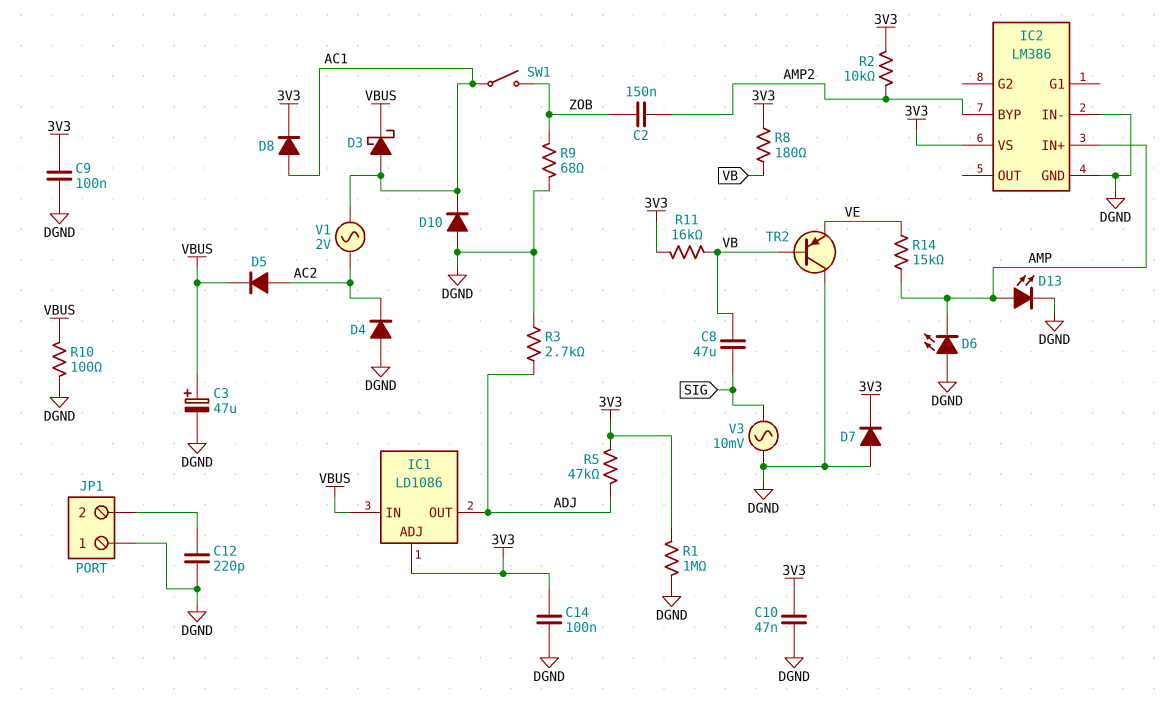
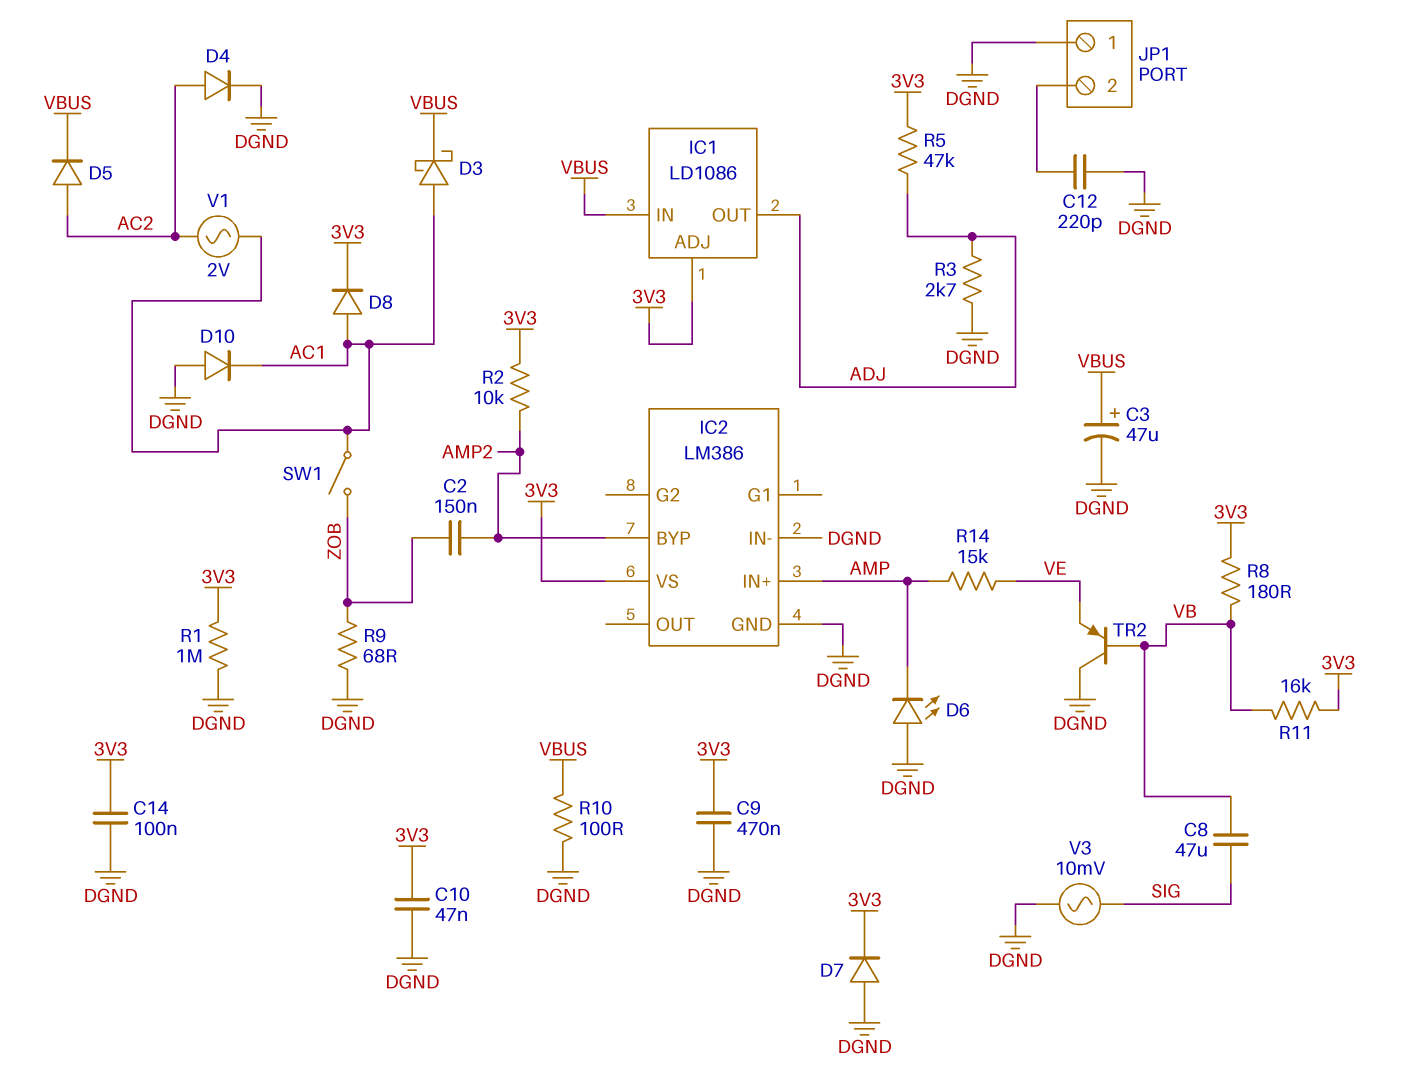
C9: 100nF (3V3, DGND) -> 470nF (3V3, DGND)
D4: diode (A DGND, K AC2) -> diode (A AC2, K DGND)
D13: LED (A AMP, K DGND) -> none

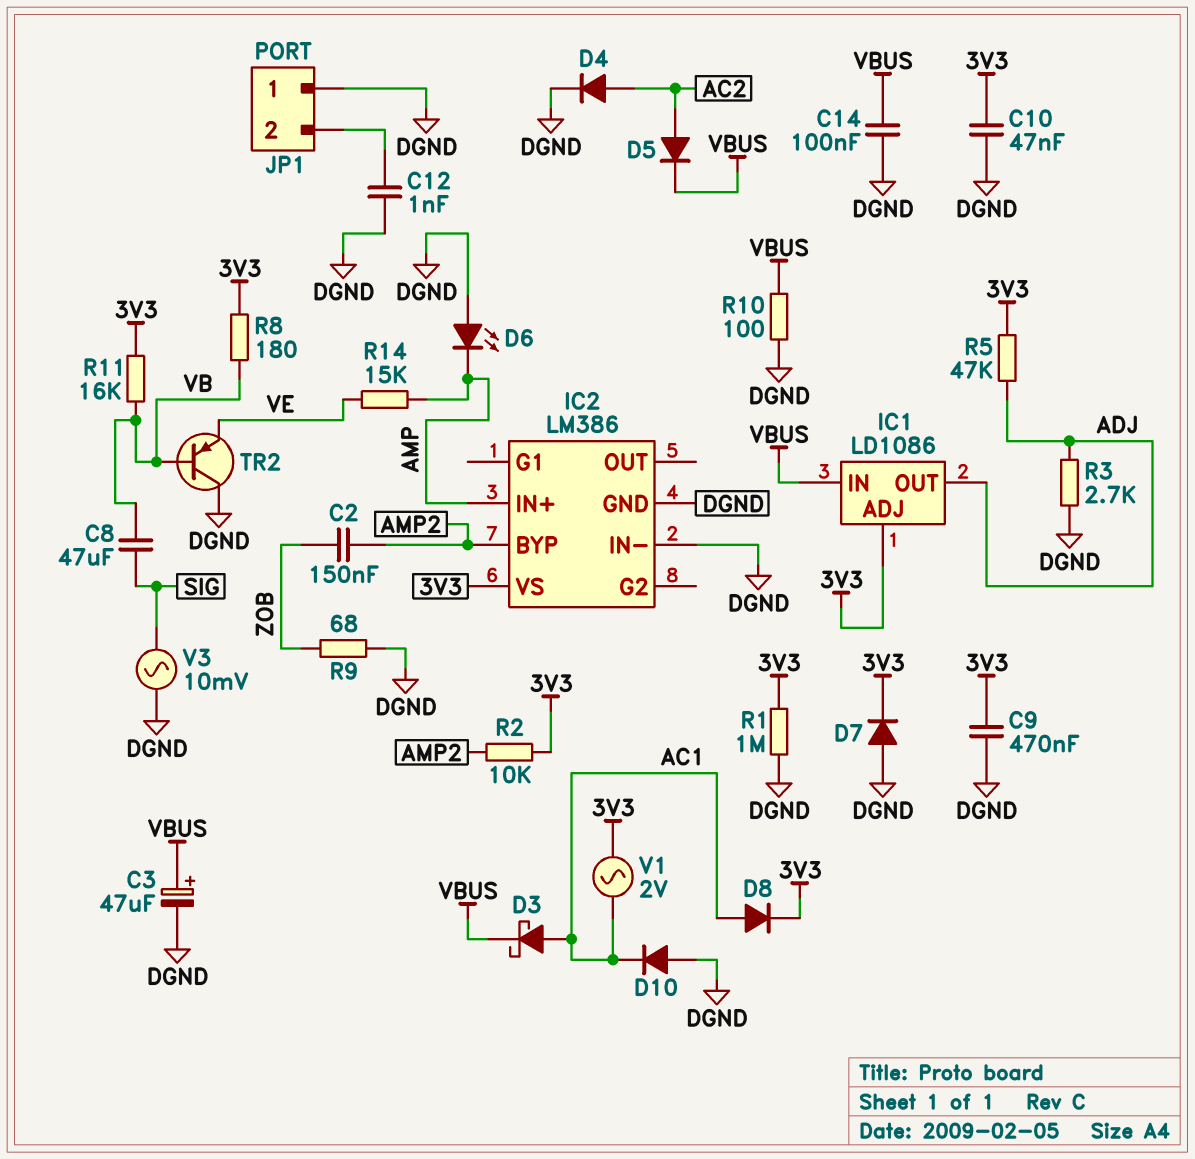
C12: 220pF (DGND, JP1/2) -> 1nF (DGND, JP1/2)
C14: 100nF (3V3, DGND) -> 100nF (DGND, VBUS)
SW1: switch (AC1, ZOB) -> none
V1: AC 2V (AC1, AC2) -> AC 2V (3V3, AC1)

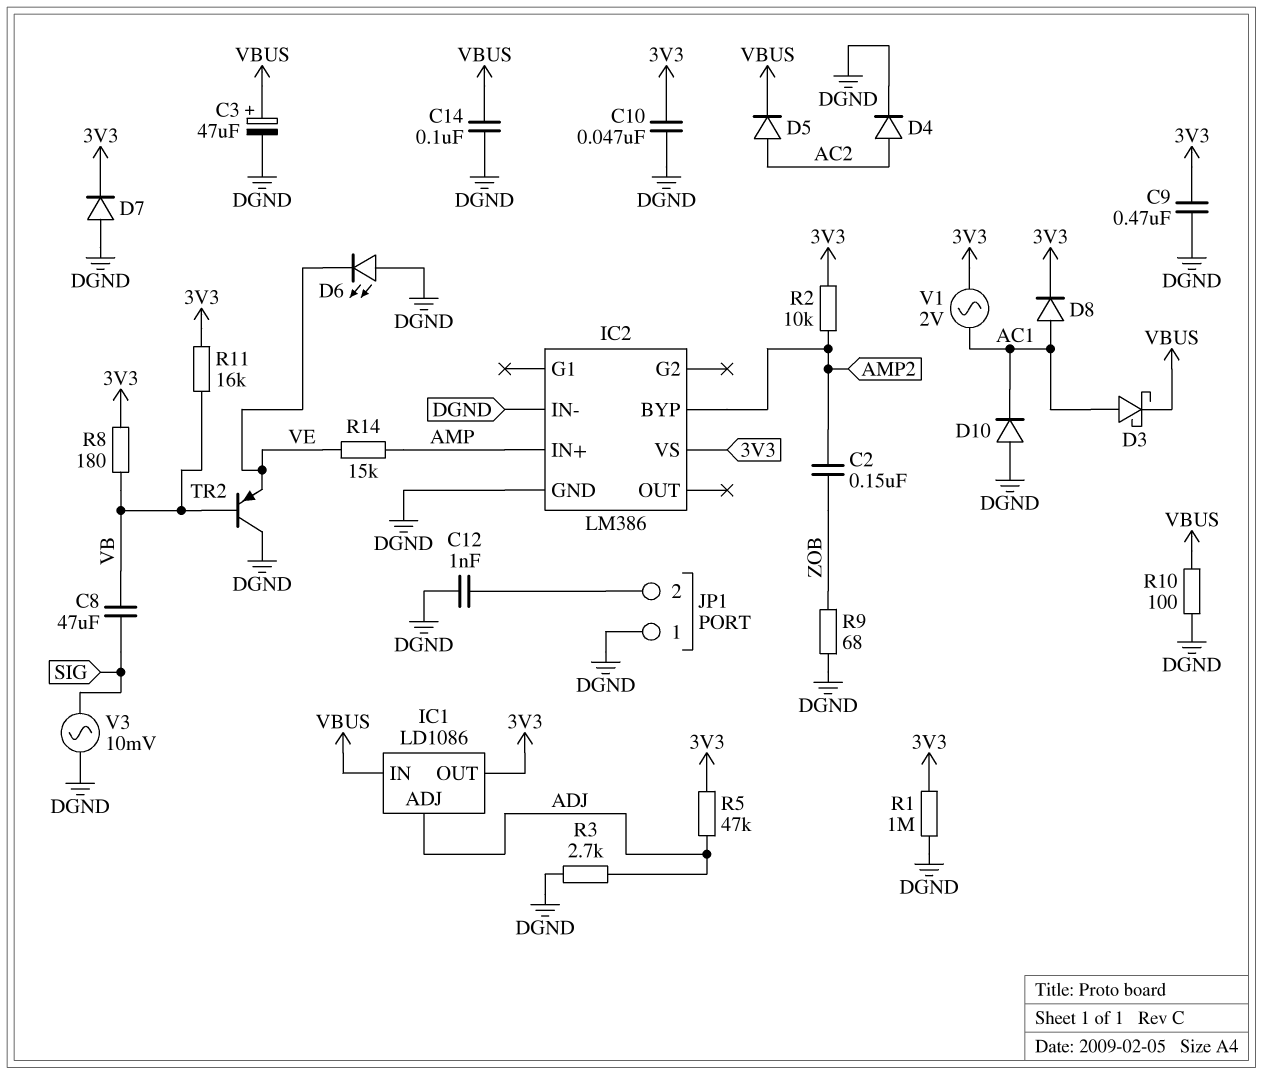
D6: LED (A DGND, K AMP) -> LED (A DGND, K VE)
IC1 pin ADJ: 3V3 -> ADJ
IC1 pin OUT: ADJ -> 3V3

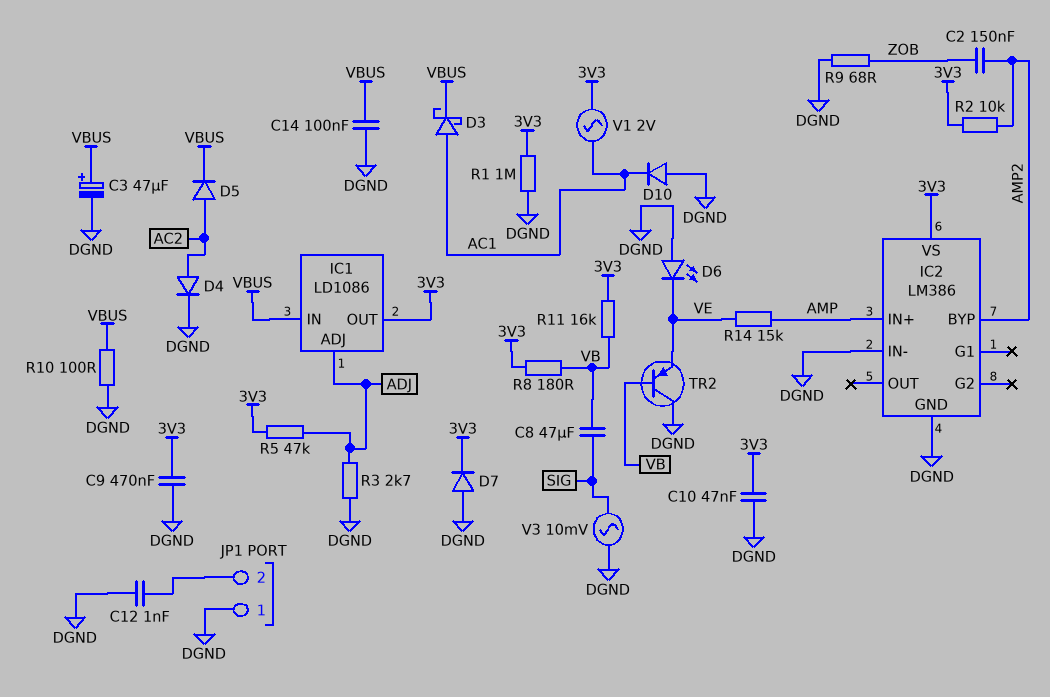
D8: diode (A AC1, K 3V3) -> none

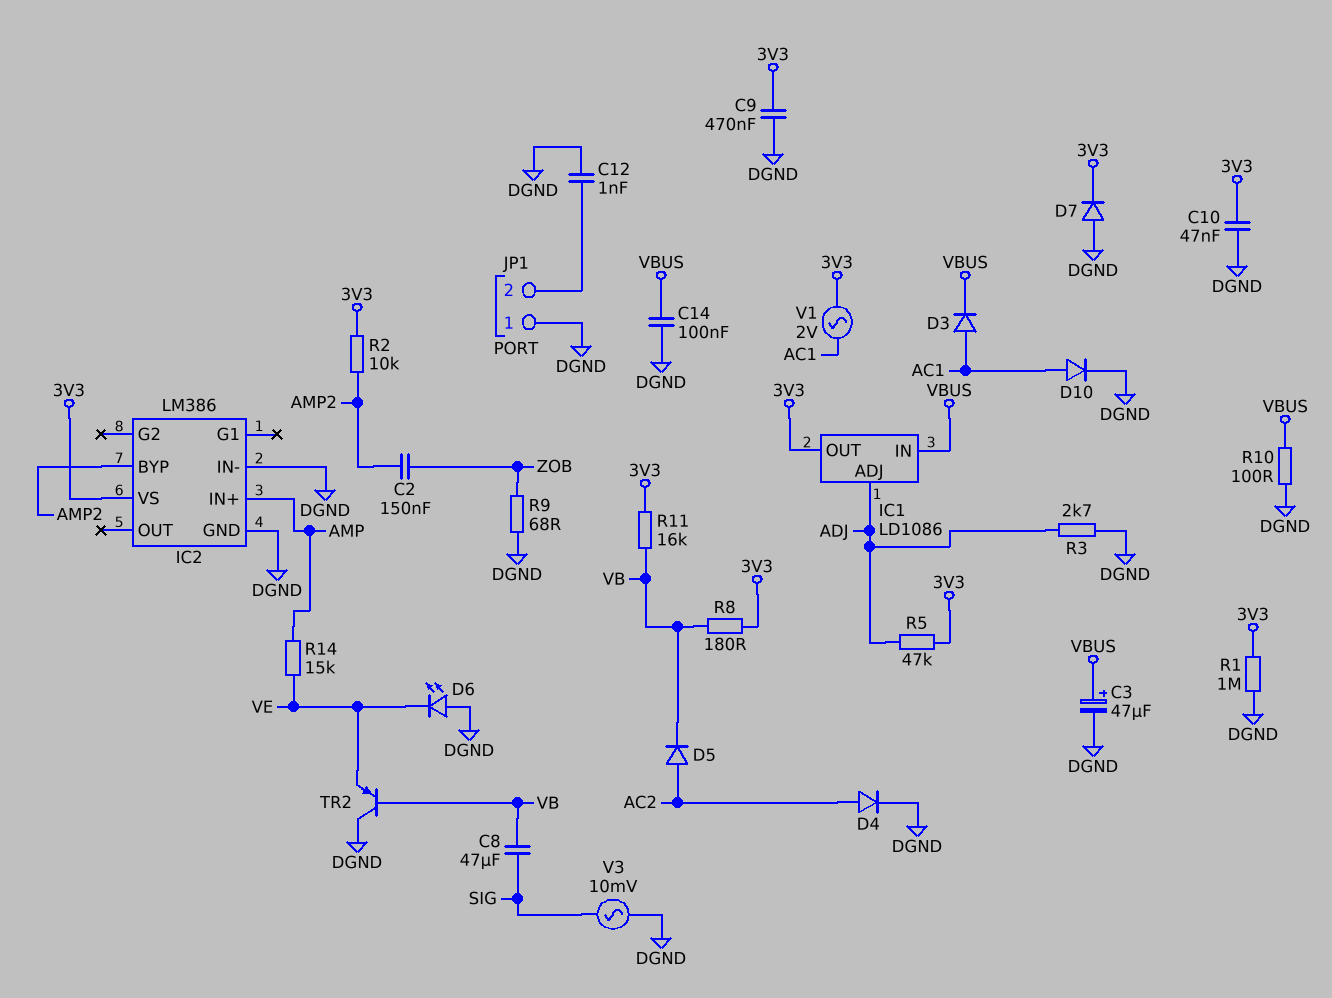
D3: schottky (A AC1, K VBUS) -> diode (A AC1, K VBUS)
D5: diode (A AC2, K VBUS) -> diode (A AC2, K VB)
D10: diode (A DGND, K AC1) -> diode (A AC1, K DGND)

